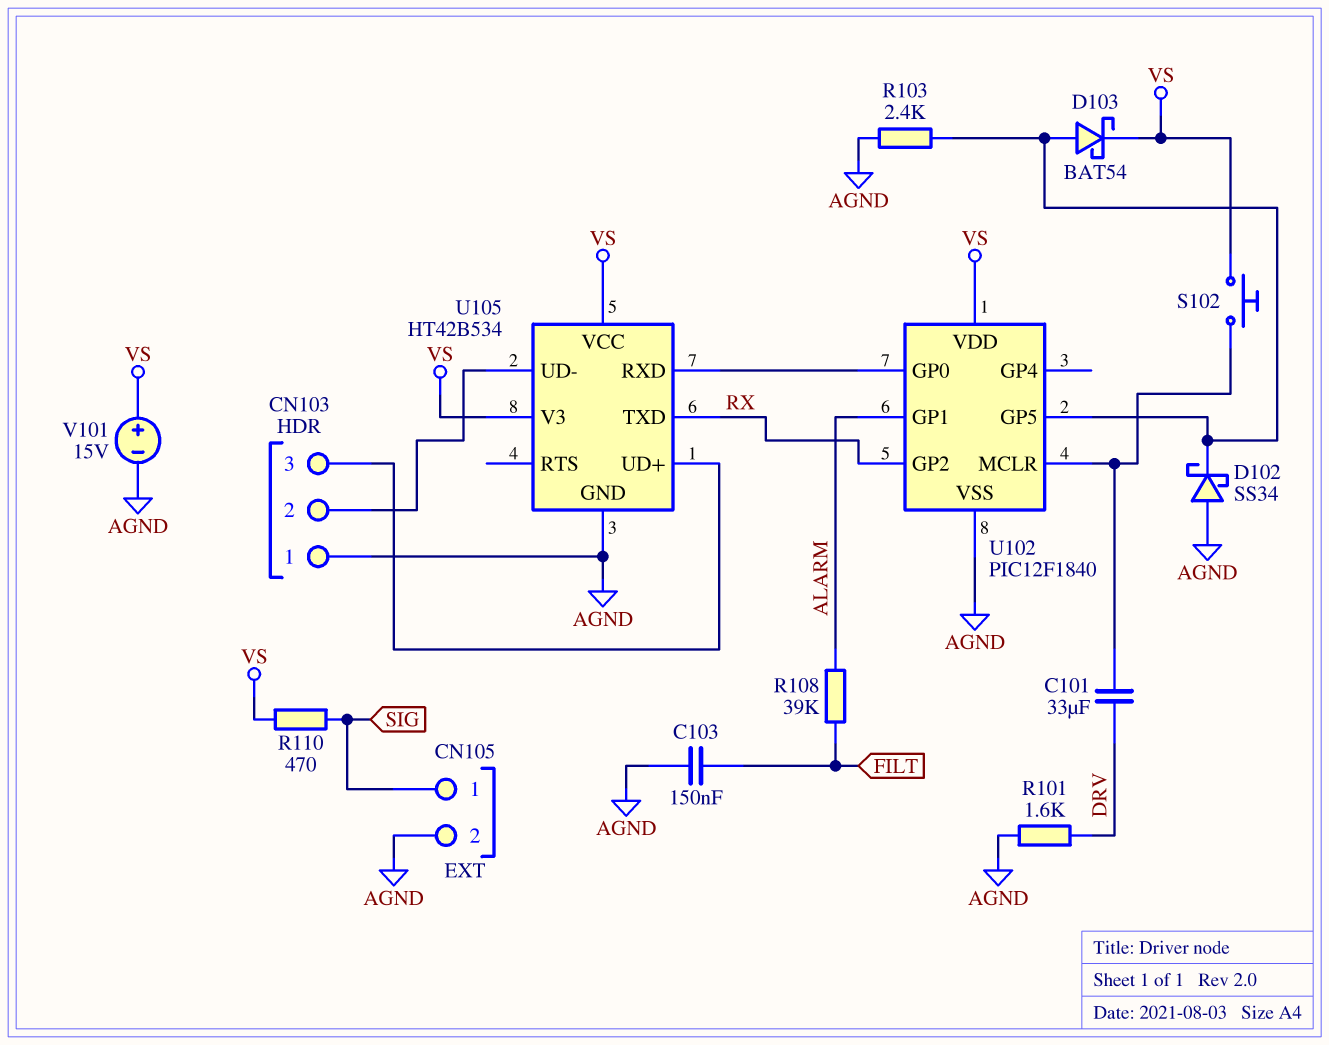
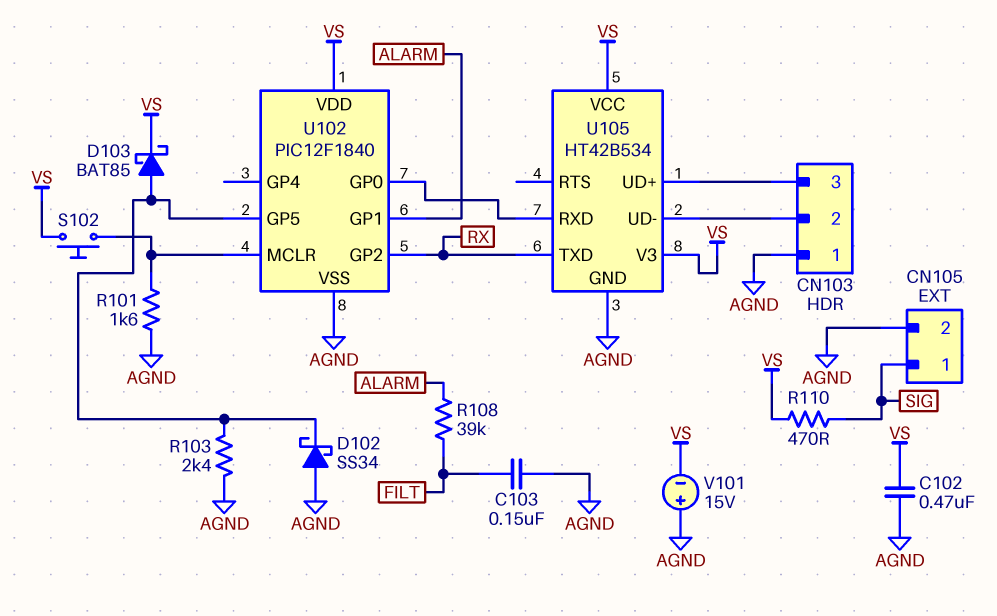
C101: 33uF (DRV, U102/MCLR) -> none
C102: none -> 470nF (AGND, VS)
D103: schottky BAT54 (A U102/GP5, K VS) -> schottky BAT85 (A U102/GP5, K VS)
R101: 1.6k (AGND, DRV) -> 1.6k (AGND, U102/MCLR)
V101: 15V (plus VS, minus AGND) -> 15V (plus AGND, minus VS)

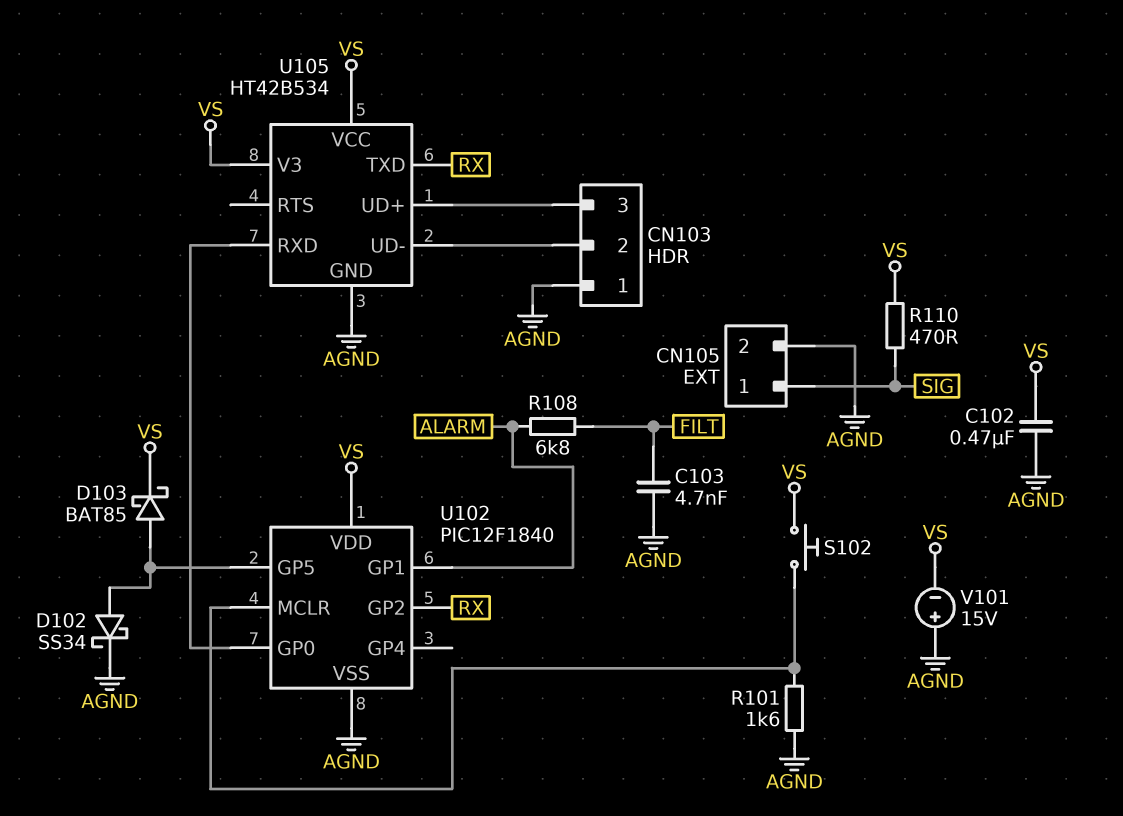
C103: 150nF (AGND, FILT) -> 4.7nF (AGND, FILT)
D102: schottky SS34 (A AGND, K U102/GP5) -> schottky SS34 (A U102/GP5, K AGND)
R103: 2.4k (AGND, U102/GP5) -> none
R108: 39k (ALARM, FILT) -> 6.8k (ALARM, FILT)

